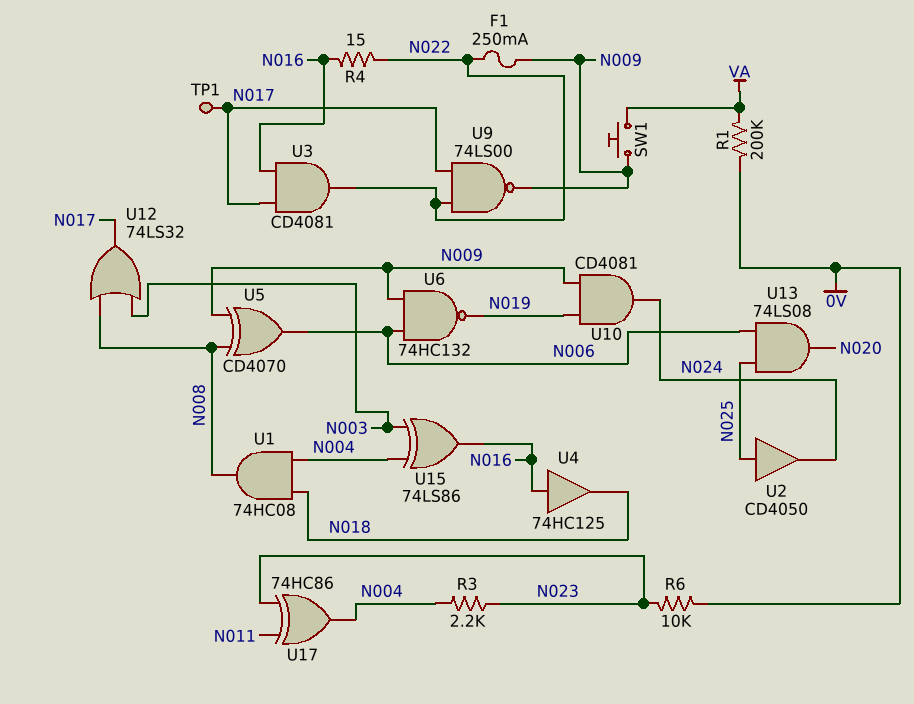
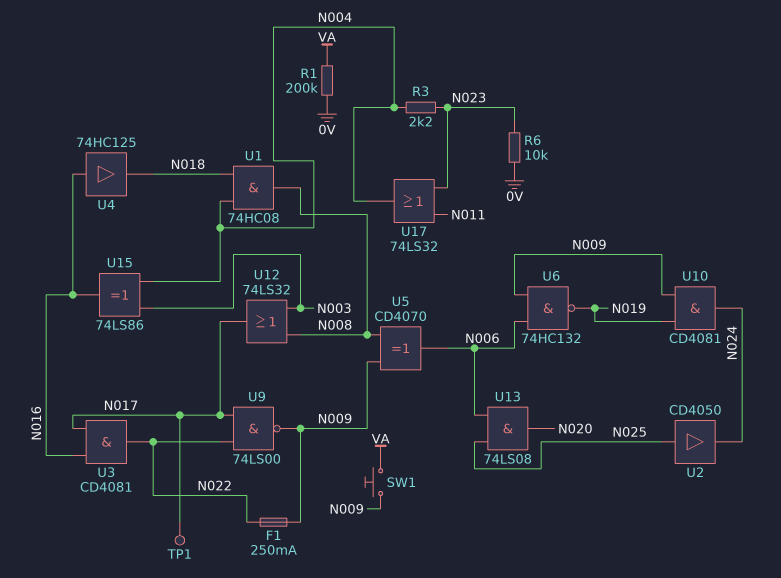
R4: 15 (N016, N022) -> none
U17: XOR 74HC86 (in N011, in N023, out N004) -> OR 74LS32 (in N011, in N023, out N004)

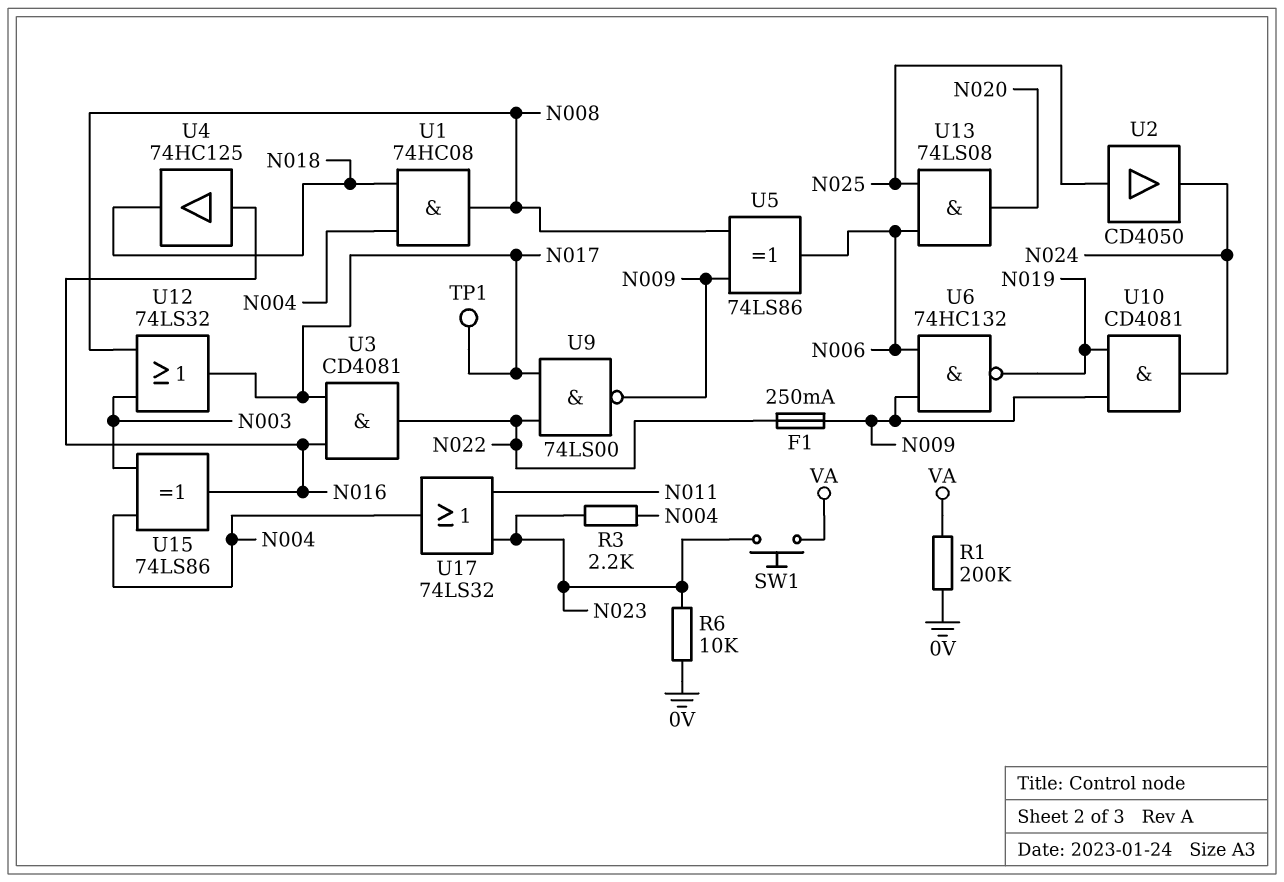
SW1: button (N009, VA) -> button (N023, VA)
U5: XOR CD4070 (in N008, in N009, out N006) -> XOR 74LS86 (in N008, in N009, out N006)

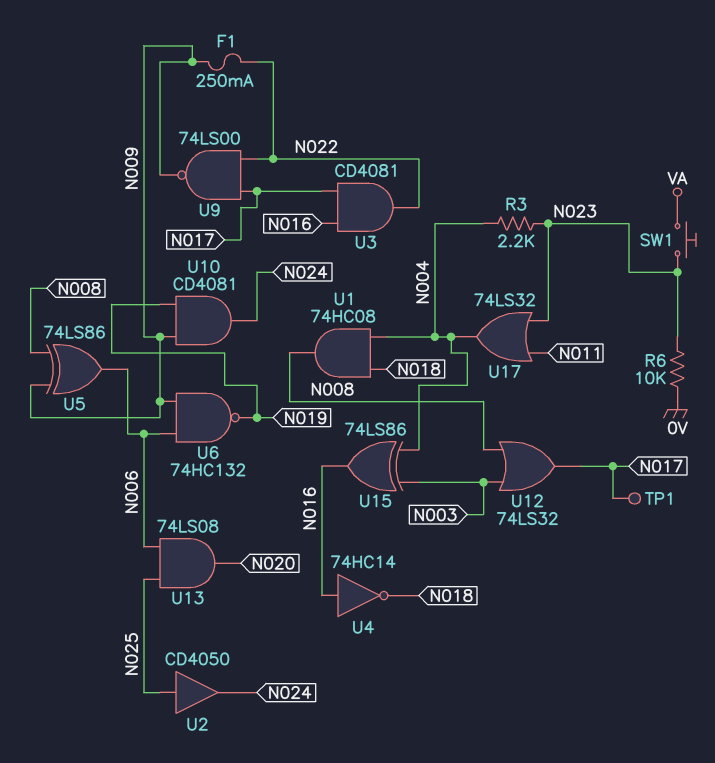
R1: 200k (0V, VA) -> none
U4: buffer 74HC125 (in N016, out N018) -> NOT 74HC14 (in N016, out N018)

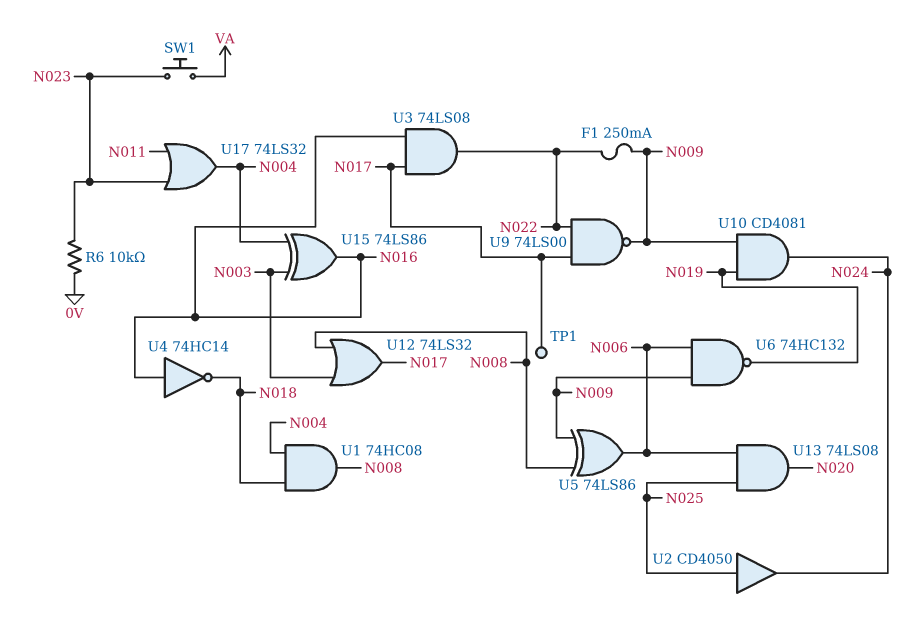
R3: 2.2k (N004, N023) -> none
U3: AND CD4081 (in N016, in N017, out N022) -> AND 74LS08 (in N016, in N017, out N022)

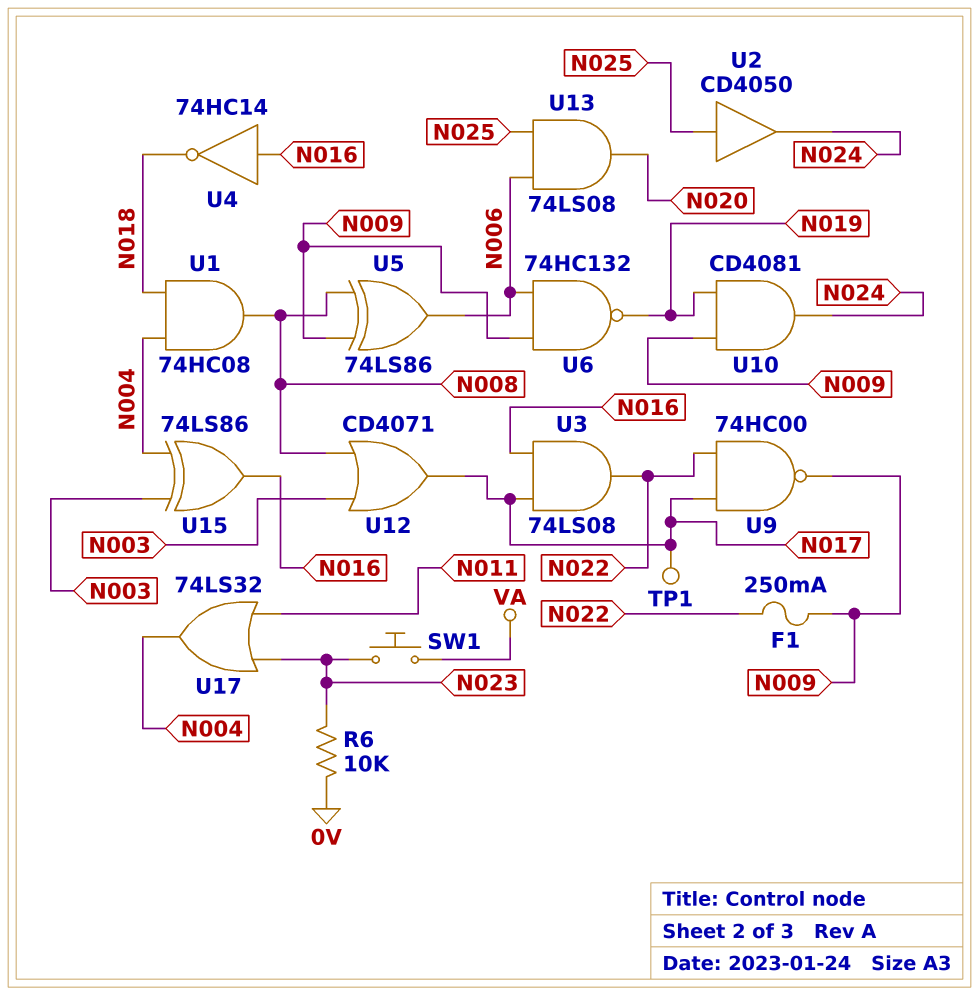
U9: NAND 74LS00 (in N017, in N022, out N009) -> NAND 74HC00 (in N017, in N022, out N009)
U12: OR 74LS32 (in N003, in N008, out N017) -> OR CD4071 (in N003, in N008, out N017)

